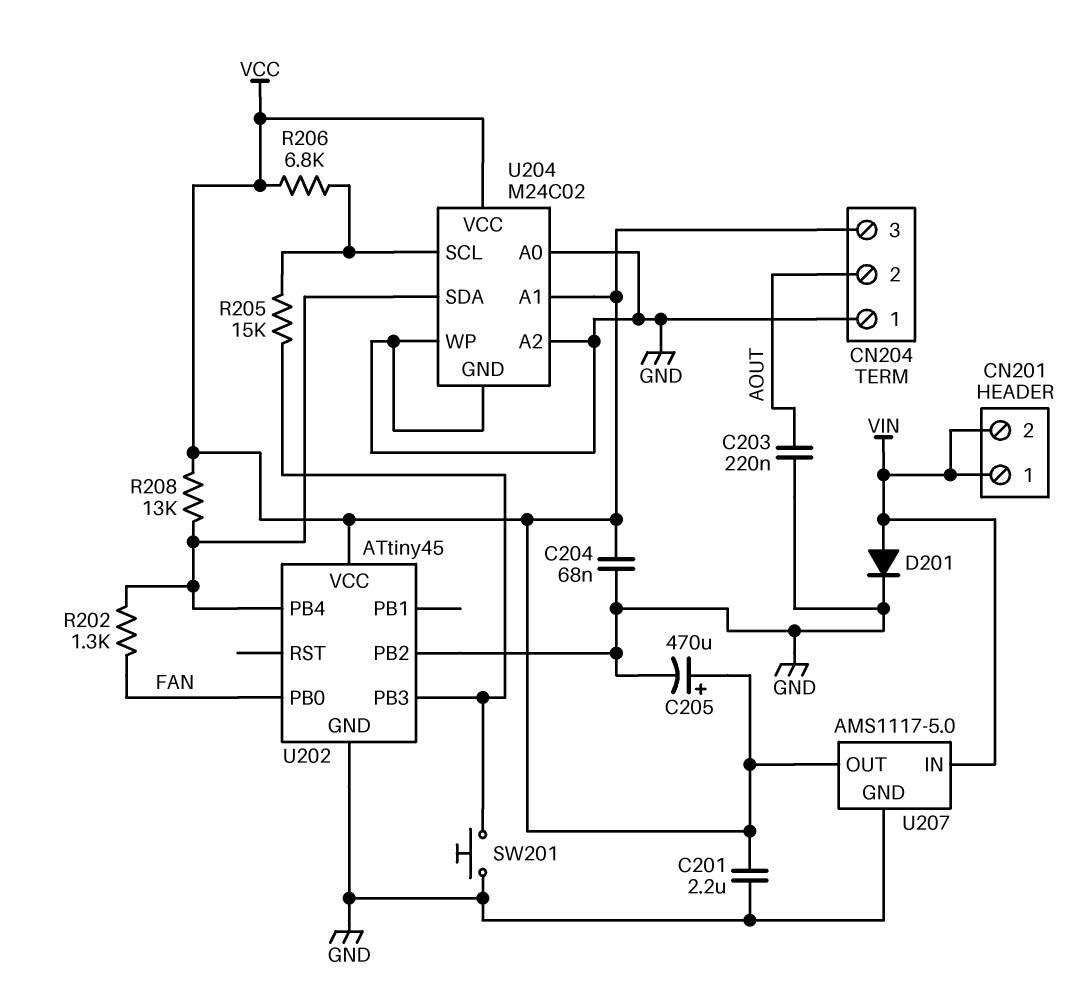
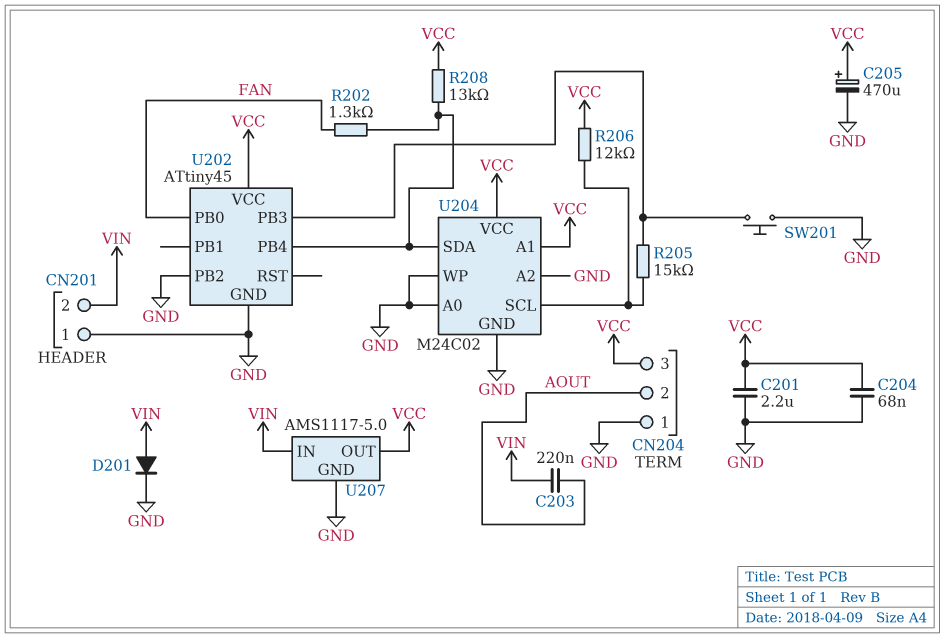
C203: 220nF (AOUT, GND) -> 220nF (AOUT, VIN)
CN201 pin 1: VIN -> GND
R206: 6.8k (U204/SCL, VCC) -> 12k (U204/SCL, VCC)

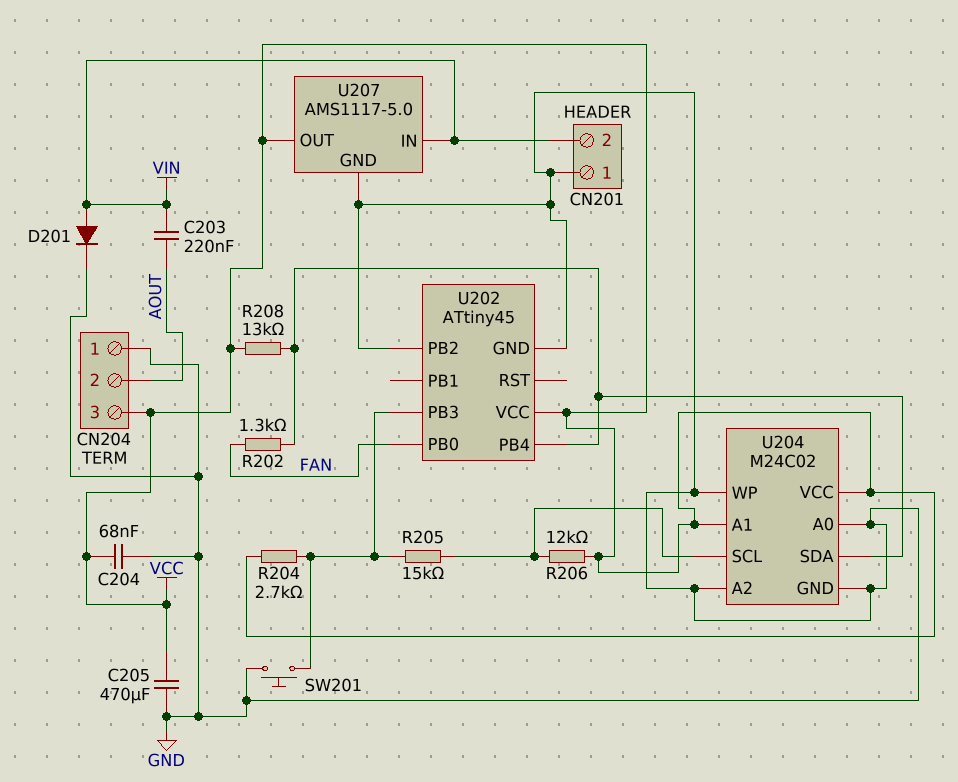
C201: 2.2uF (GND, VCC) -> none
C205: 470uF (plus VCC, minus GND) -> 470uF (GND, VCC)
R204: none -> 2.7k (U202/PB3, VCC)

